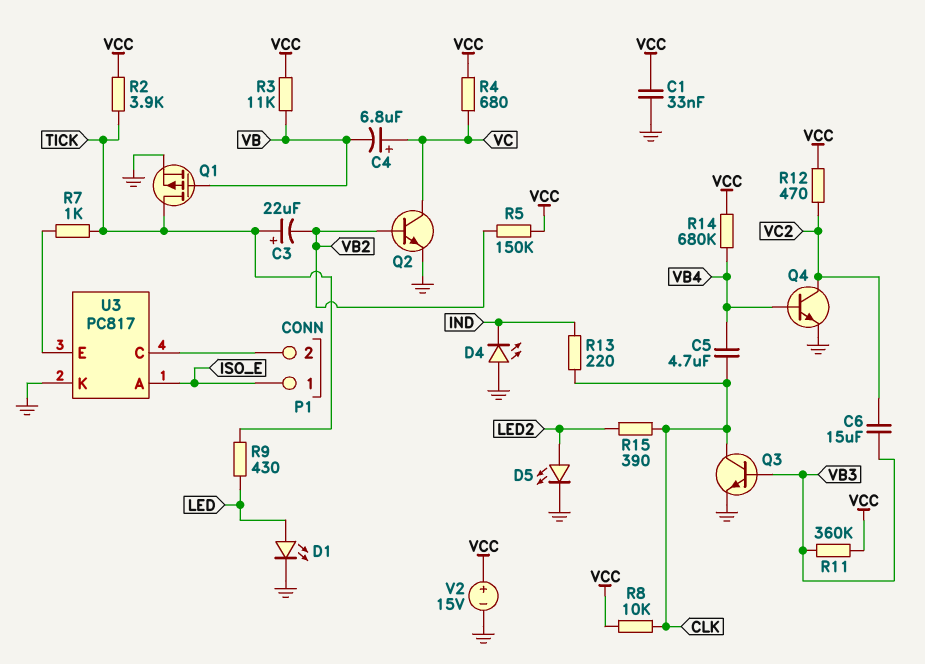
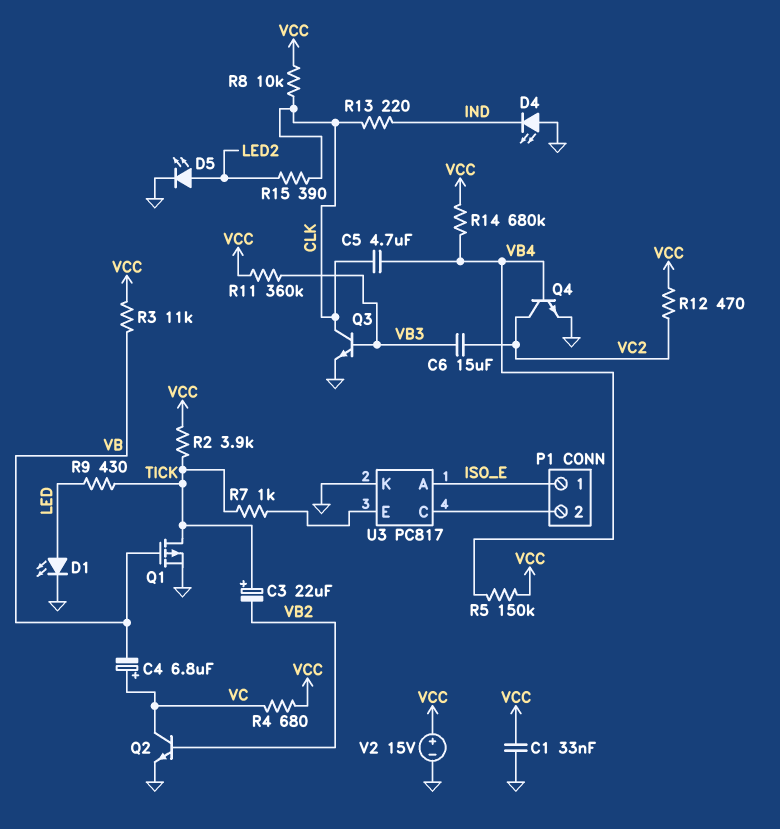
R5: 150k (VB2, VCC) -> 150k (VB4, VCC)

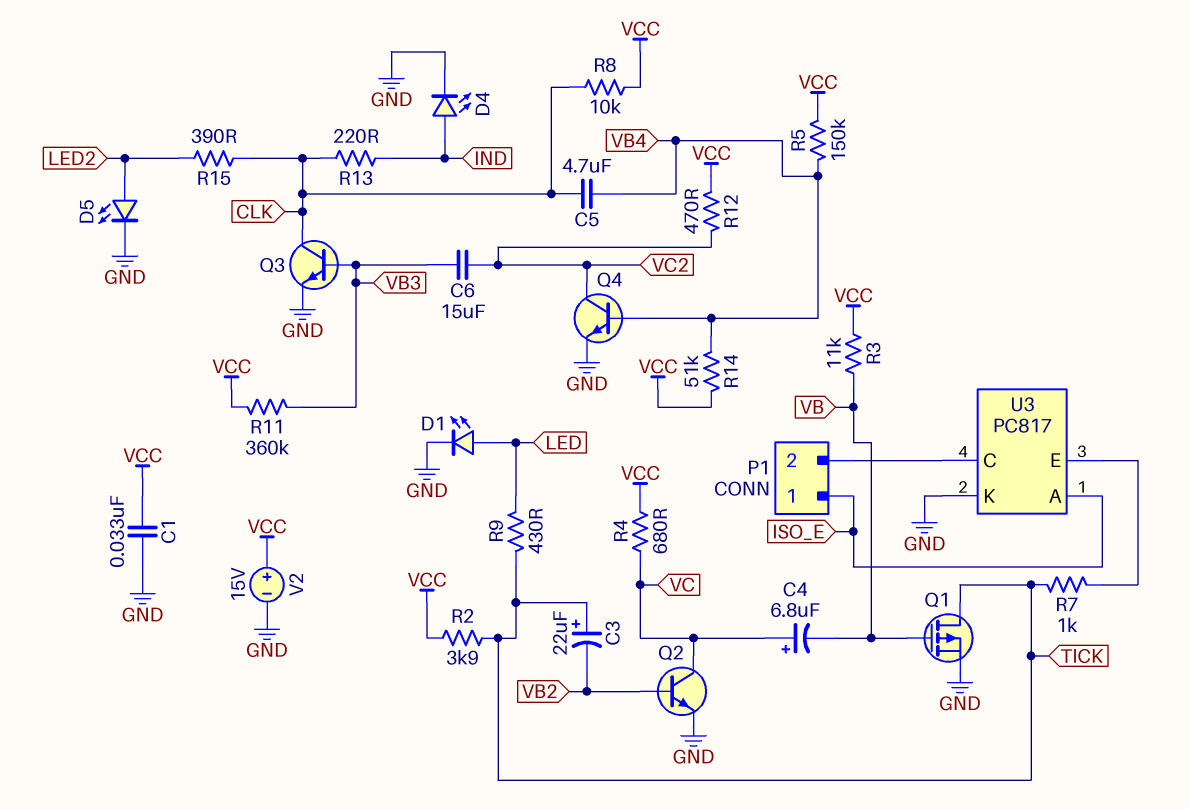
D4: LED (A GND, K IND) -> LED (A IND, K GND)
R14: 680k (VB4, VCC) -> 51k (VB4, VCC)

